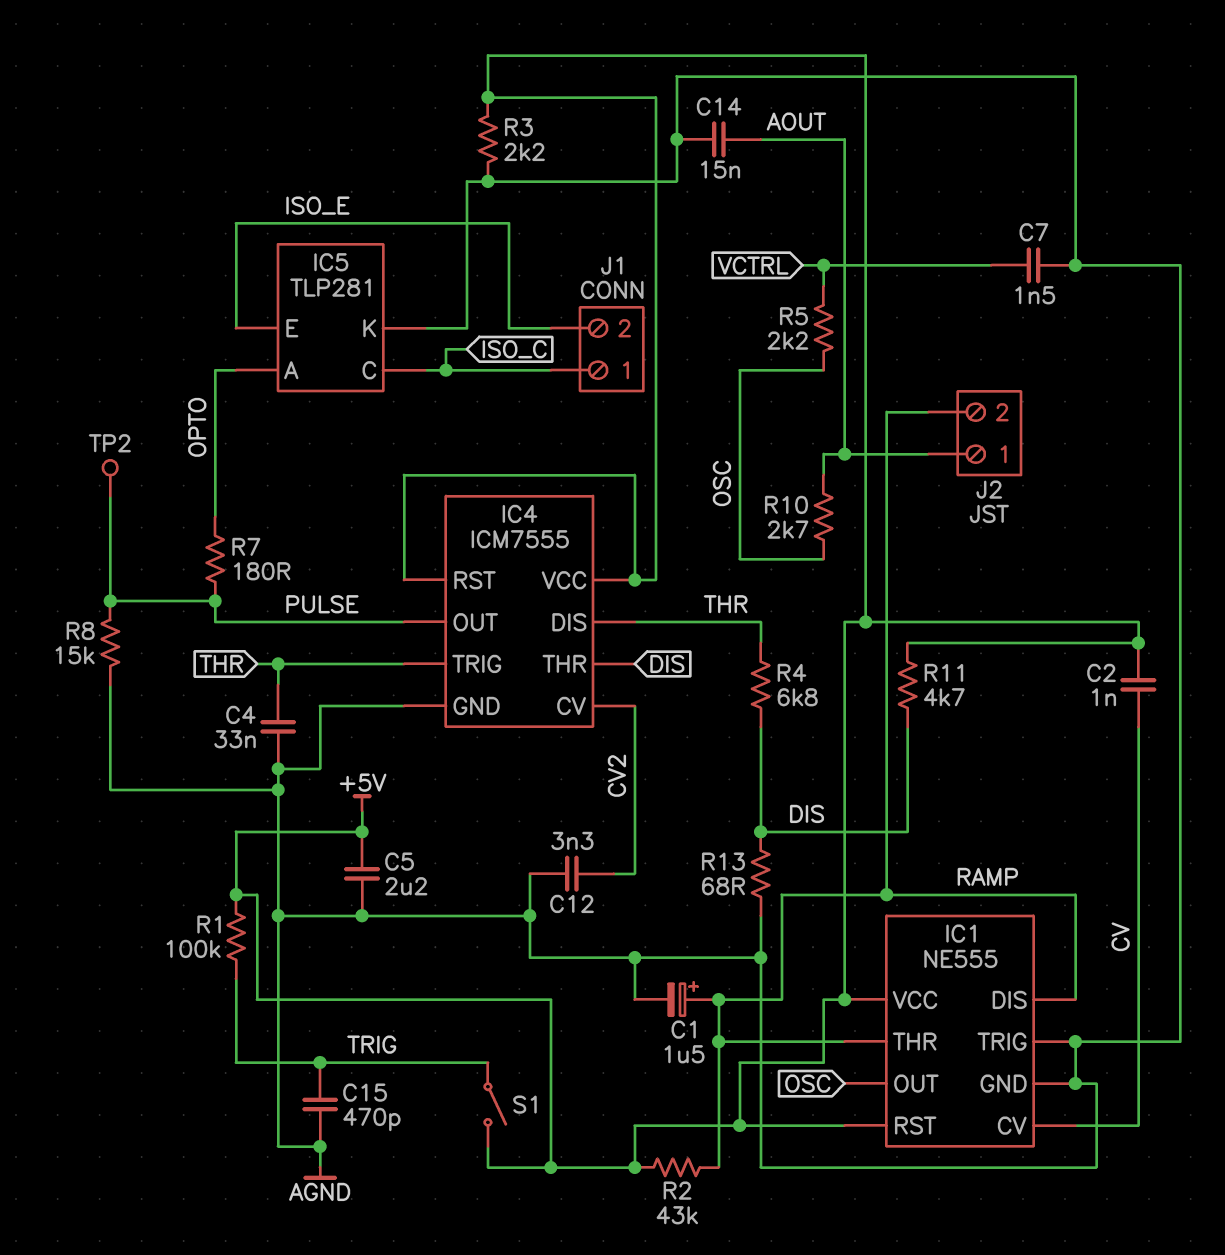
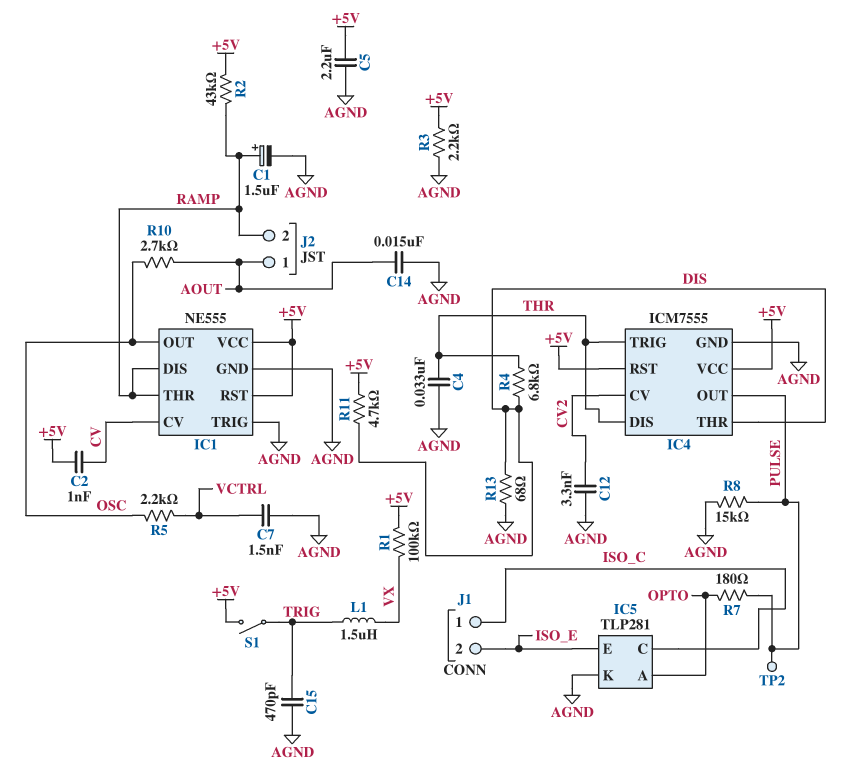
L1: none -> 1.5uH (TRIG, VX)
R1: 100k (+5V, TRIG) -> 100k (+5V, VX)

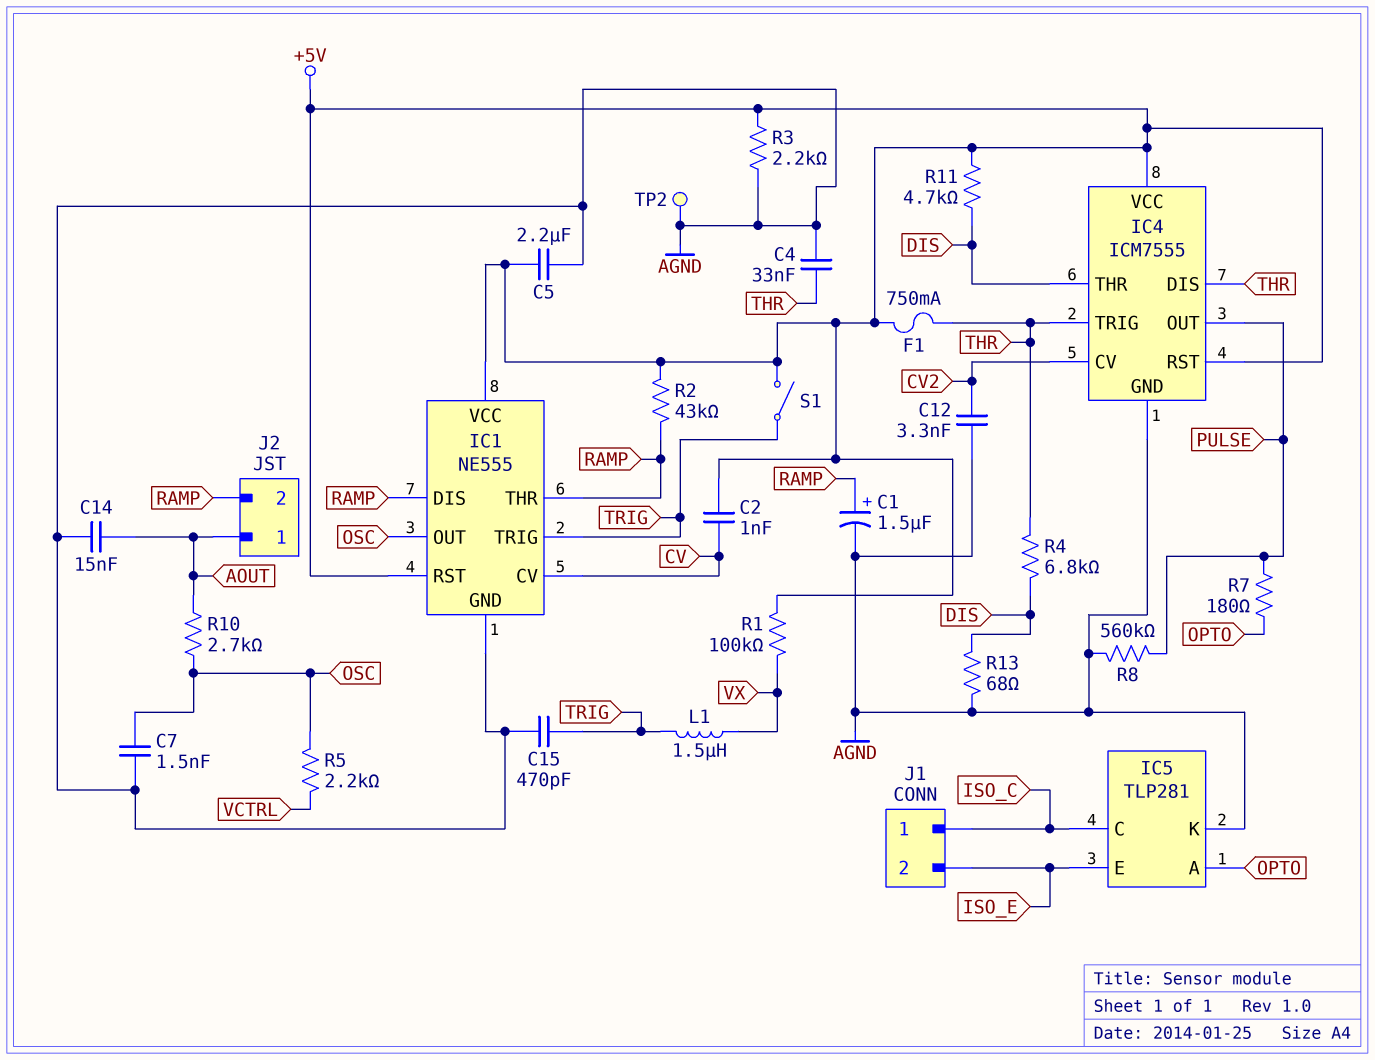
C7: 1.5nF (AGND, VCTRL) -> 1.5nF (AGND, OSC)
F1: none -> 750mA (+5V, THR)
IC1 pin TRIG: AGND -> TRIG
R8: 15k (AGND, PULSE) -> 560k (AGND, PULSE)
TP2: test point (PULSE) -> test point (AGND)

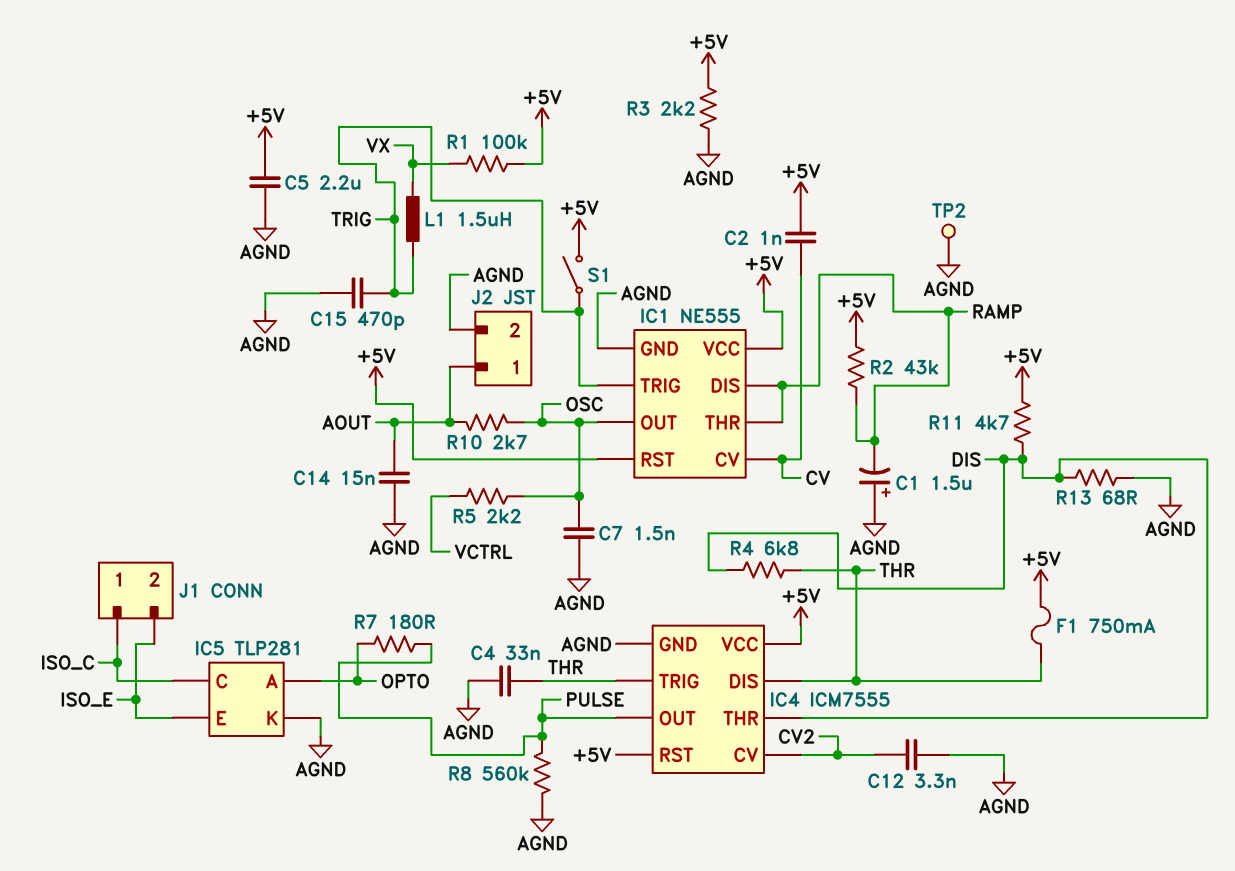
C1: 1.5uF (plus RAMP, minus AGND) -> 1.5uF (plus AGND, minus RAMP)
J2 pin 2: RAMP -> AGND

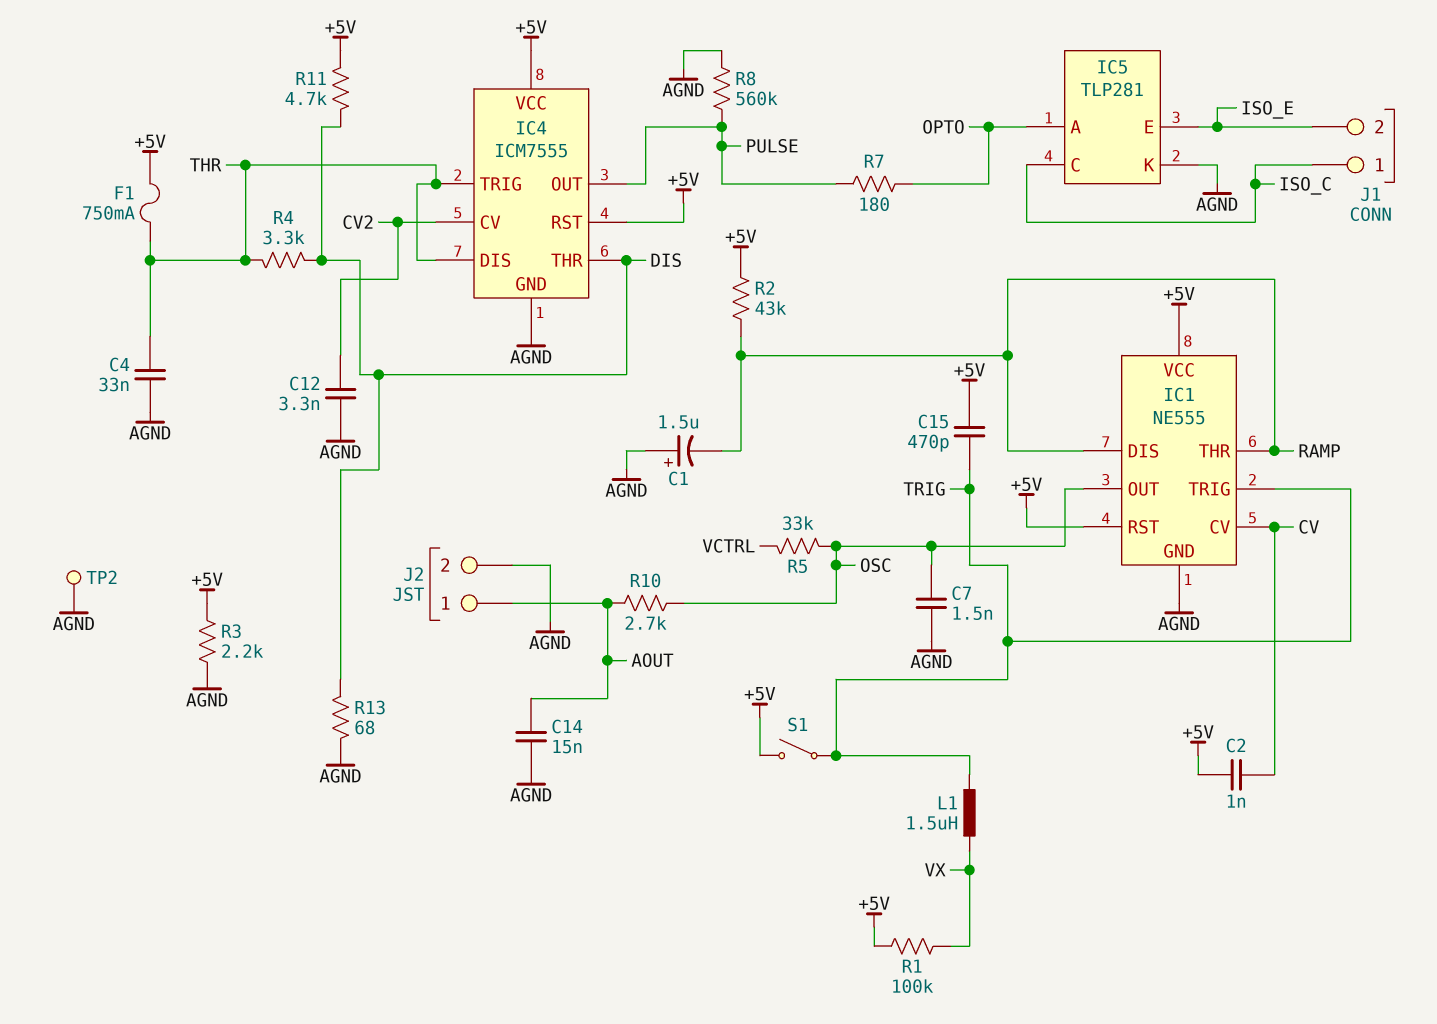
C5: 2.2uF (+5V, AGND) -> none
C15: 470pF (AGND, TRIG) -> 470pF (+5V, TRIG)
R4: 6.8k (DIS, THR) -> 3.3k (DIS, THR)
R5: 2.2k (OSC, VCTRL) -> 33k (OSC, VCTRL)

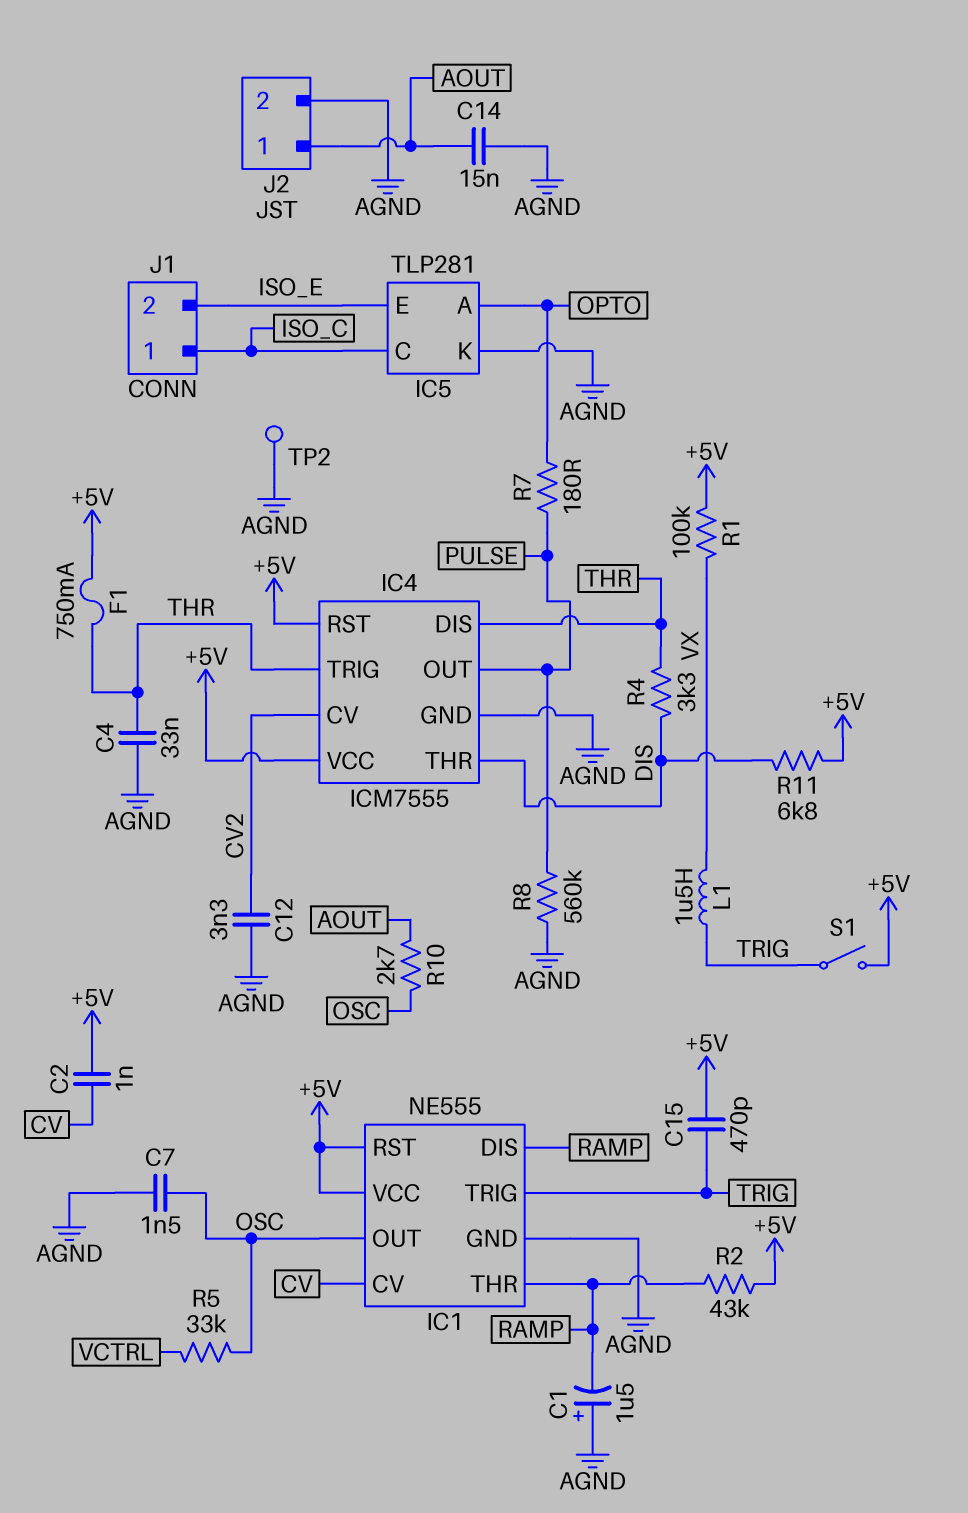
R3: 2.2k (+5V, AGND) -> none
R11: 4.7k (+5V, DIS) -> 6.8k (+5V, DIS)
R13: 68 (AGND, DIS) -> none

